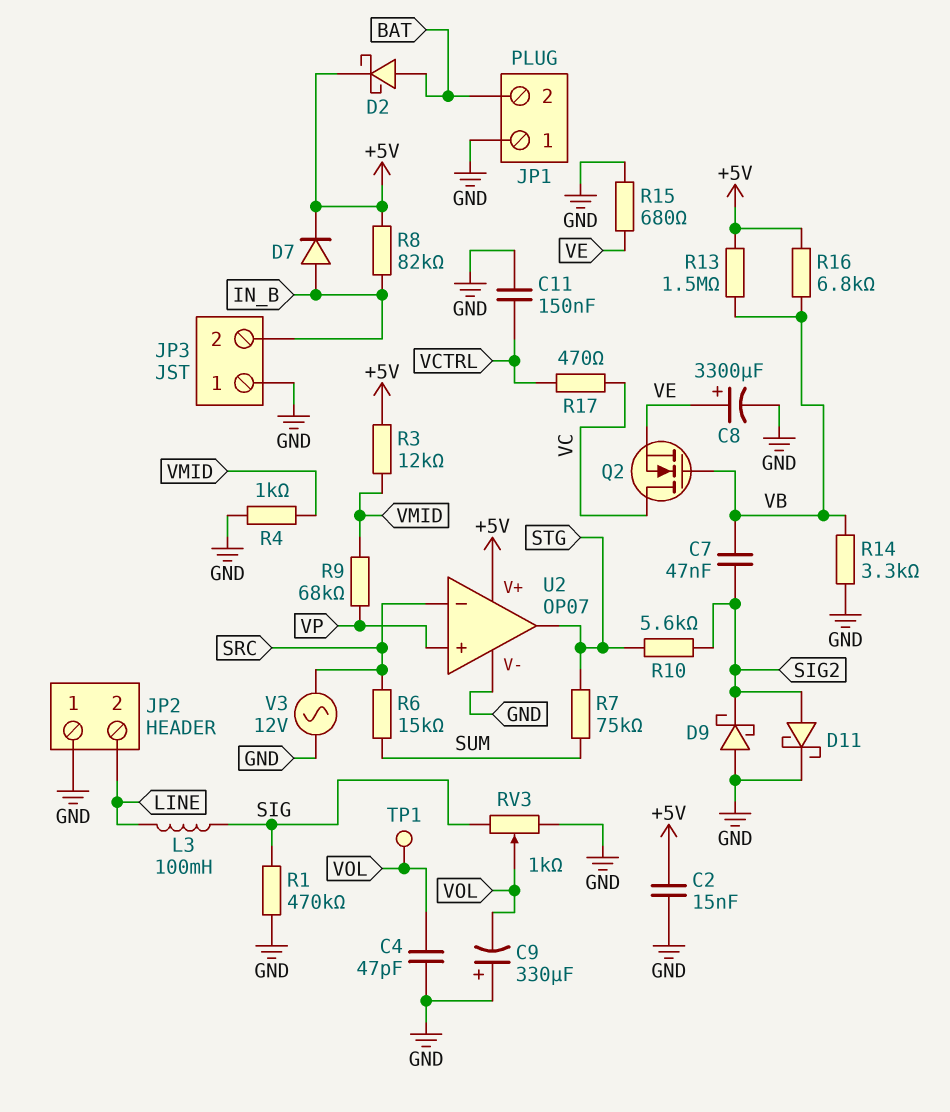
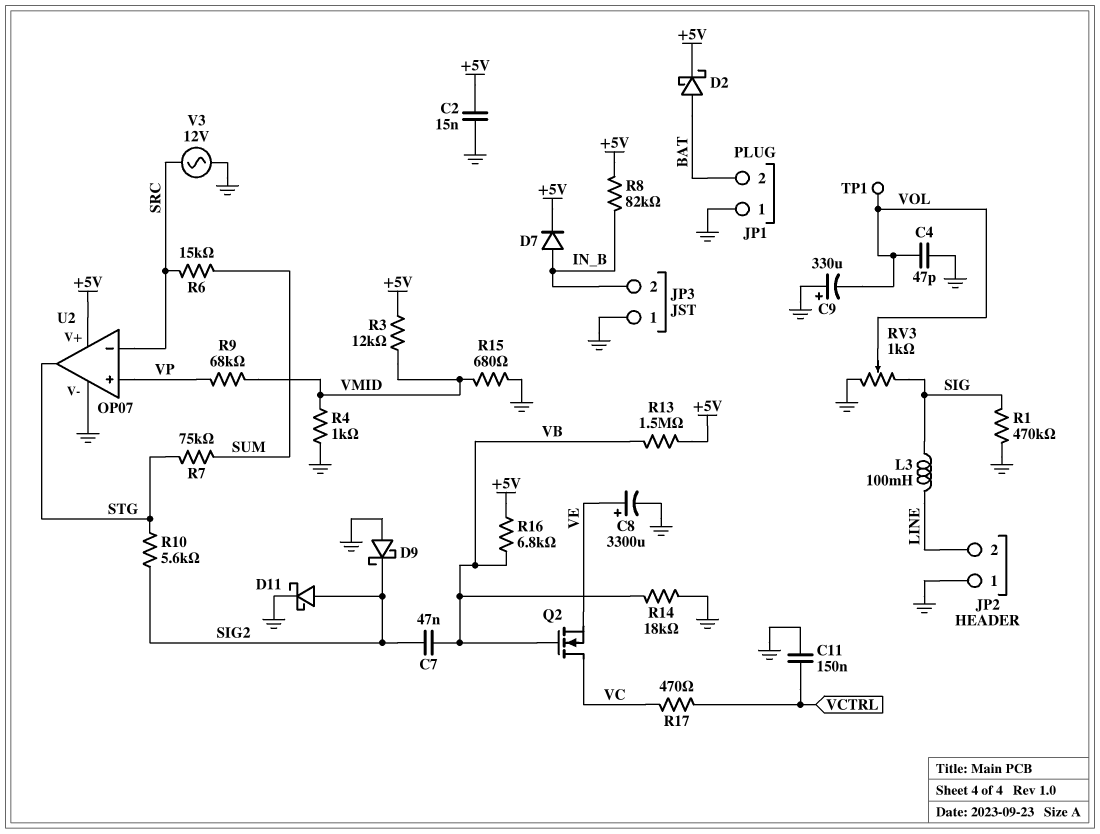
R14: 3.3k (GND, VB) -> 18k (GND, VB)
R15: 680 (GND, VE) -> 680 (GND, VMID)

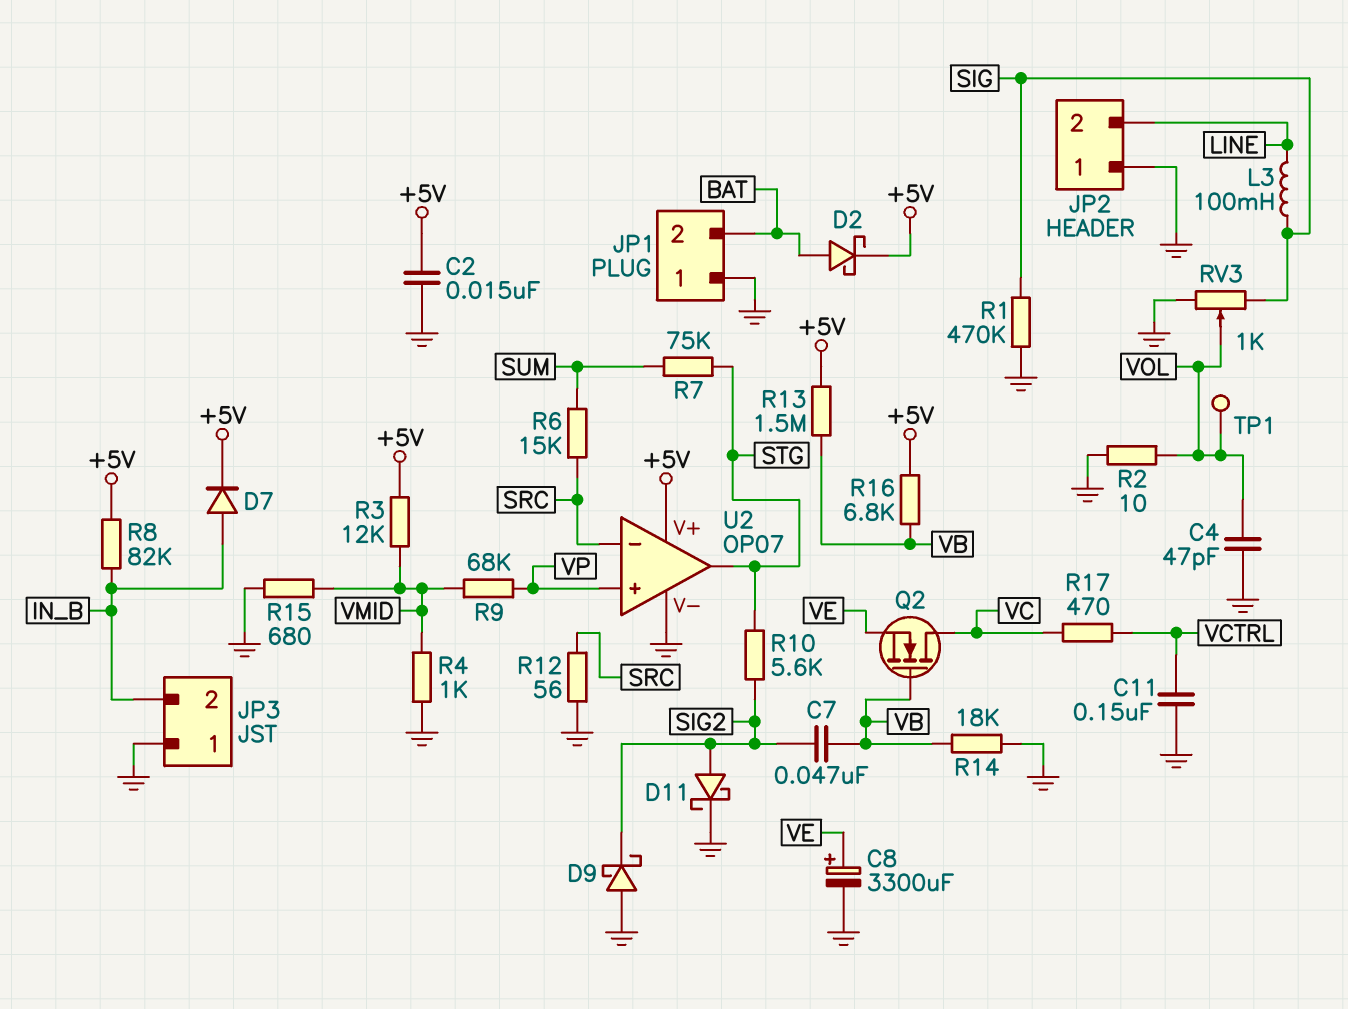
C9: 330uF (plus GND, minus VOL) -> none
R2: none -> 10 (GND, VOL)
R12: none -> 56 (GND, SRC)
V3: AC 12V (GND, SRC) -> none

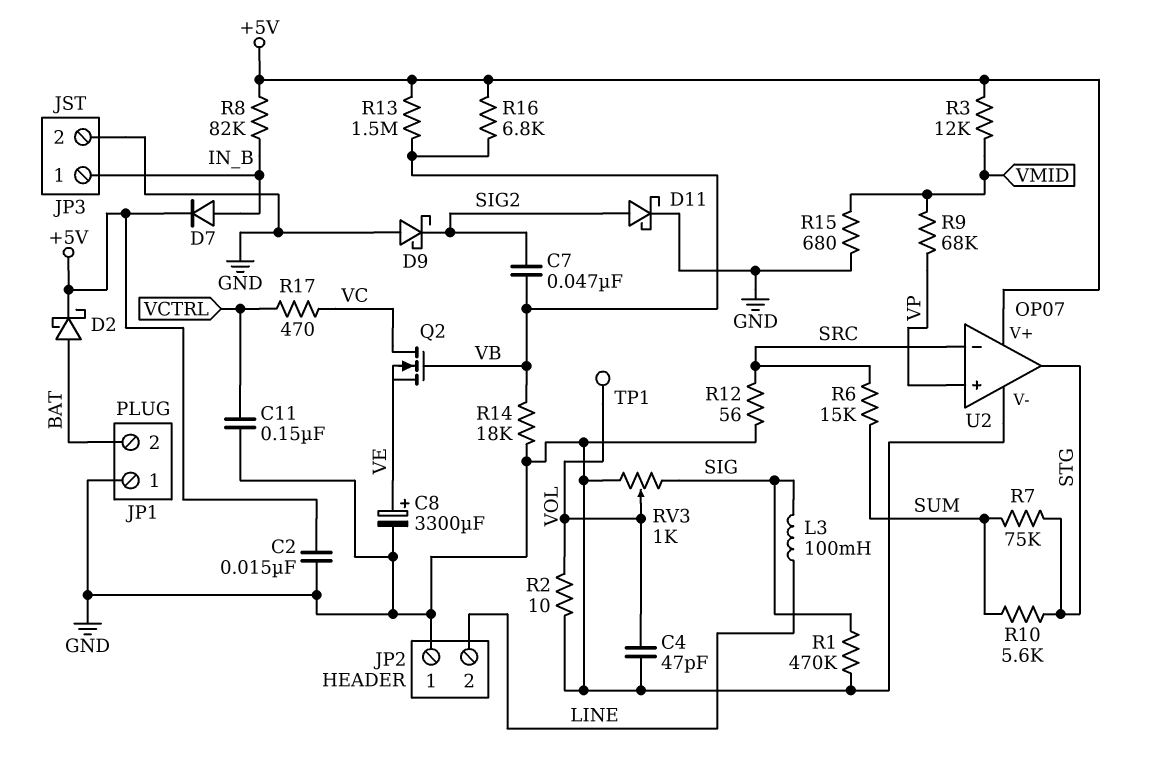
JP3 pin 1: GND -> IN_B
JP3 pin 2: IN_B -> GND
R4: 1k (GND, VMID) -> none
R10: 5.6k (SIG2, STG) -> 5.6k (STG, SUM)

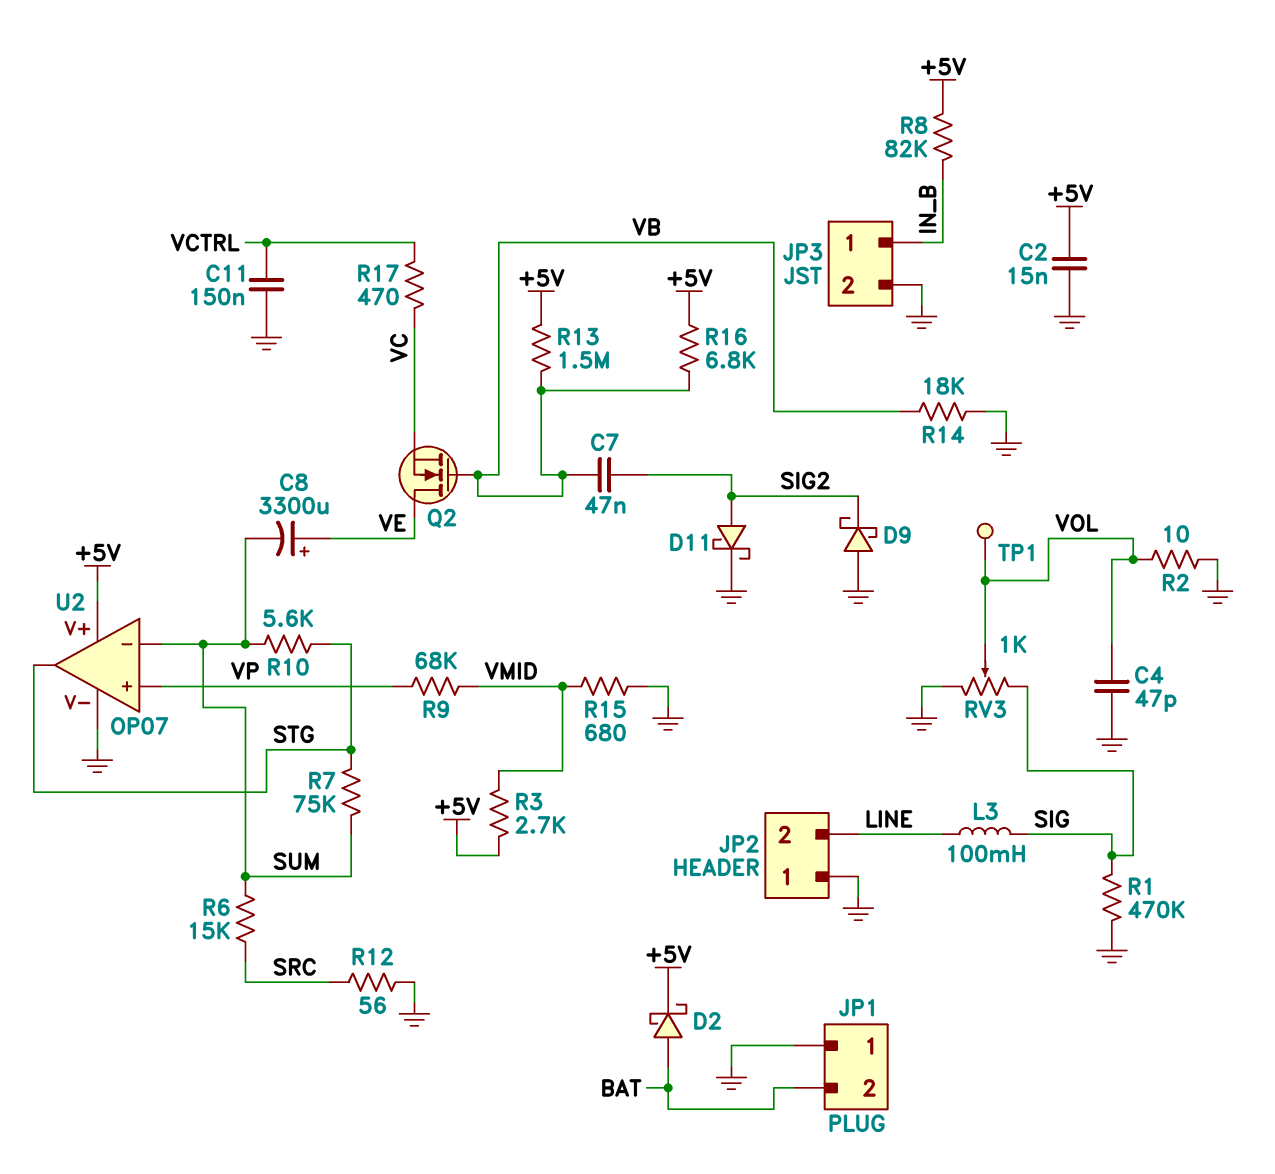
C8: 3300uF (plus VE, minus GND) -> 3300uF (plus VE, minus SUM)
D7: diode (A IN_B, K +5V) -> none
Q2: NMOS (G VB, D VC, S VE) -> NMOS (G VB, D VE, S VC)
R3: 12k (+5V, VMID) -> 2.7k (+5V, VMID)
U2 pin in-: SRC -> SUM

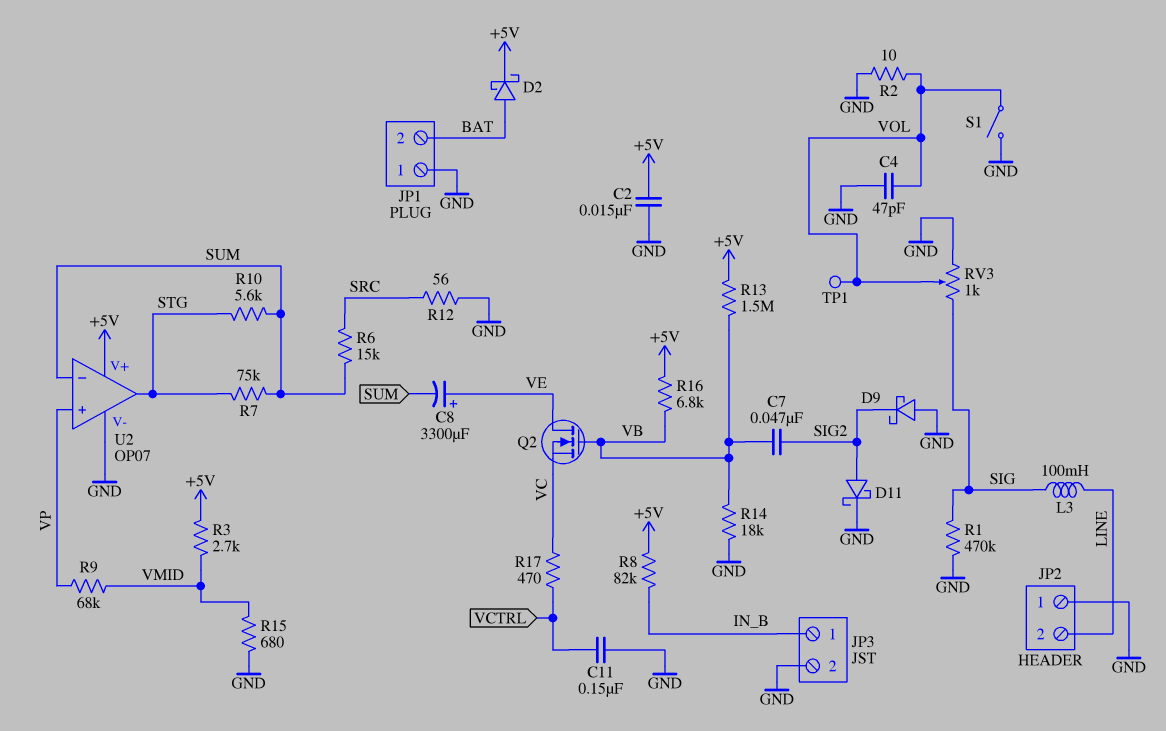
S1: none -> switch (GND, VOL)

